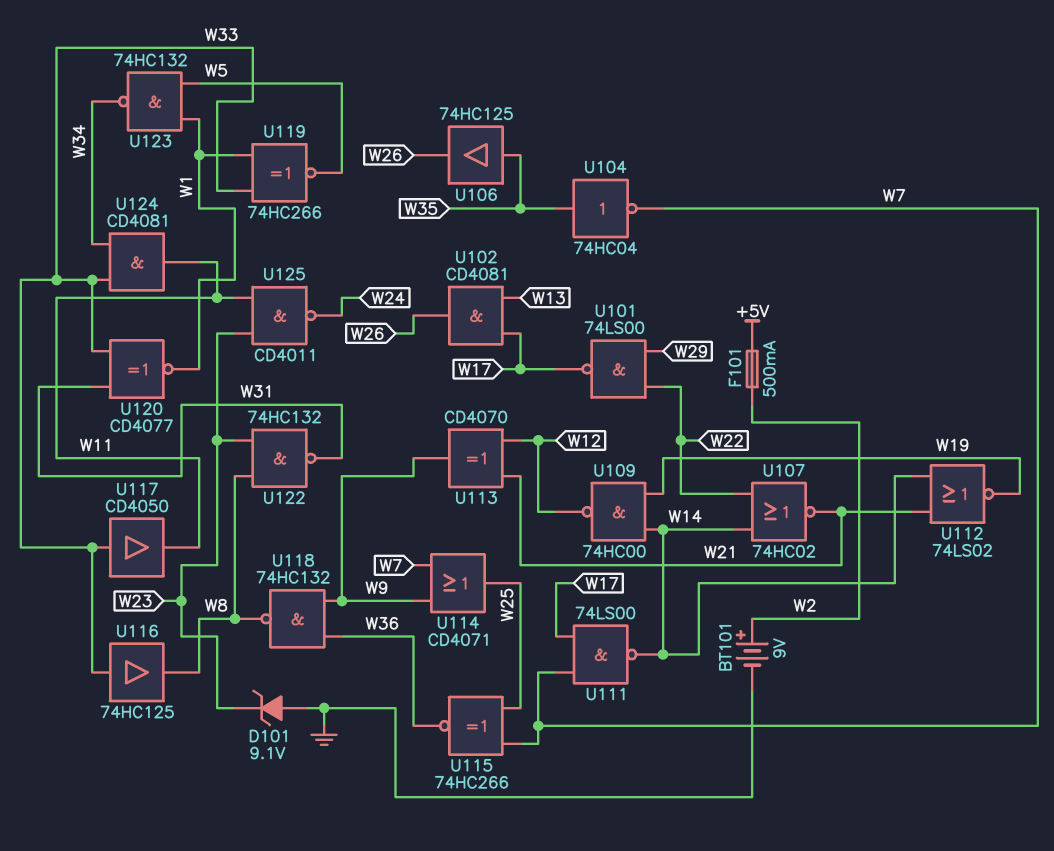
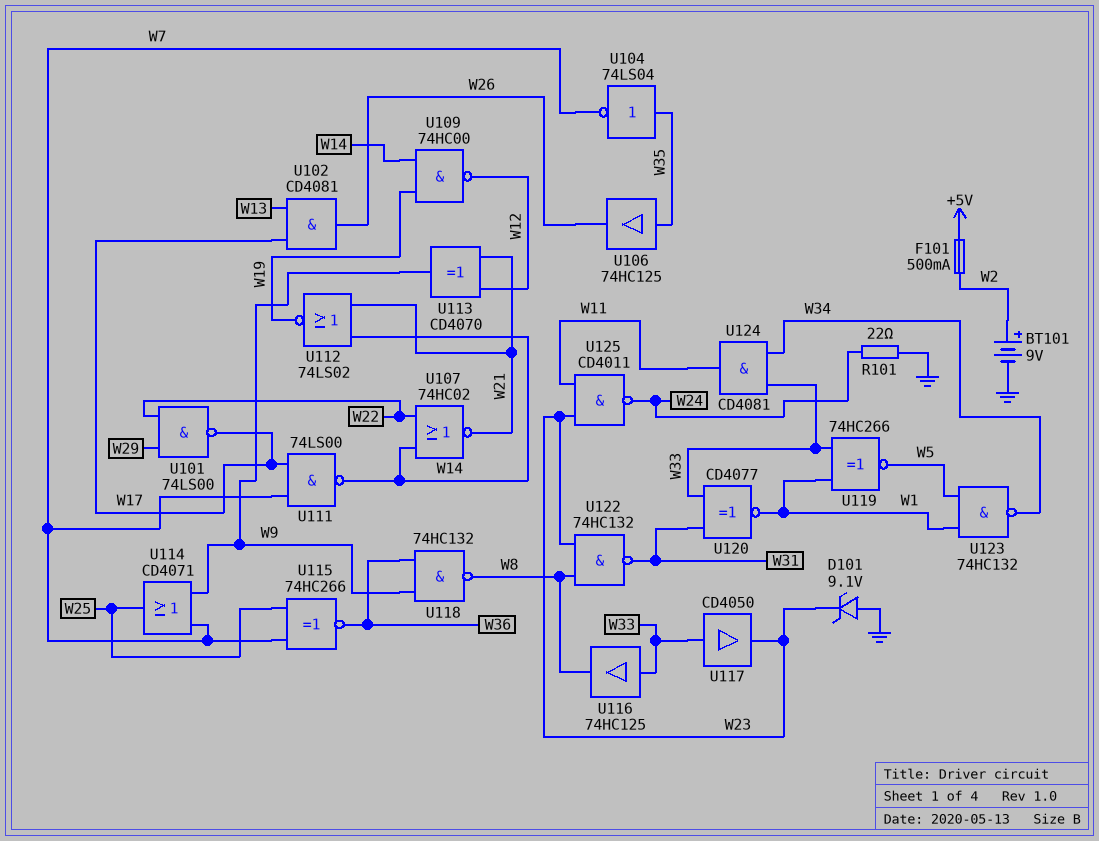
R101: none -> 22 (GND, W24)
U104: NOT 74HC04 (in W35, out W7) -> NOT 74LS04 (in W35, out W7)
U117: buffer CD4050 (in W33, out W11) -> buffer CD4050 (in W33, out W23)

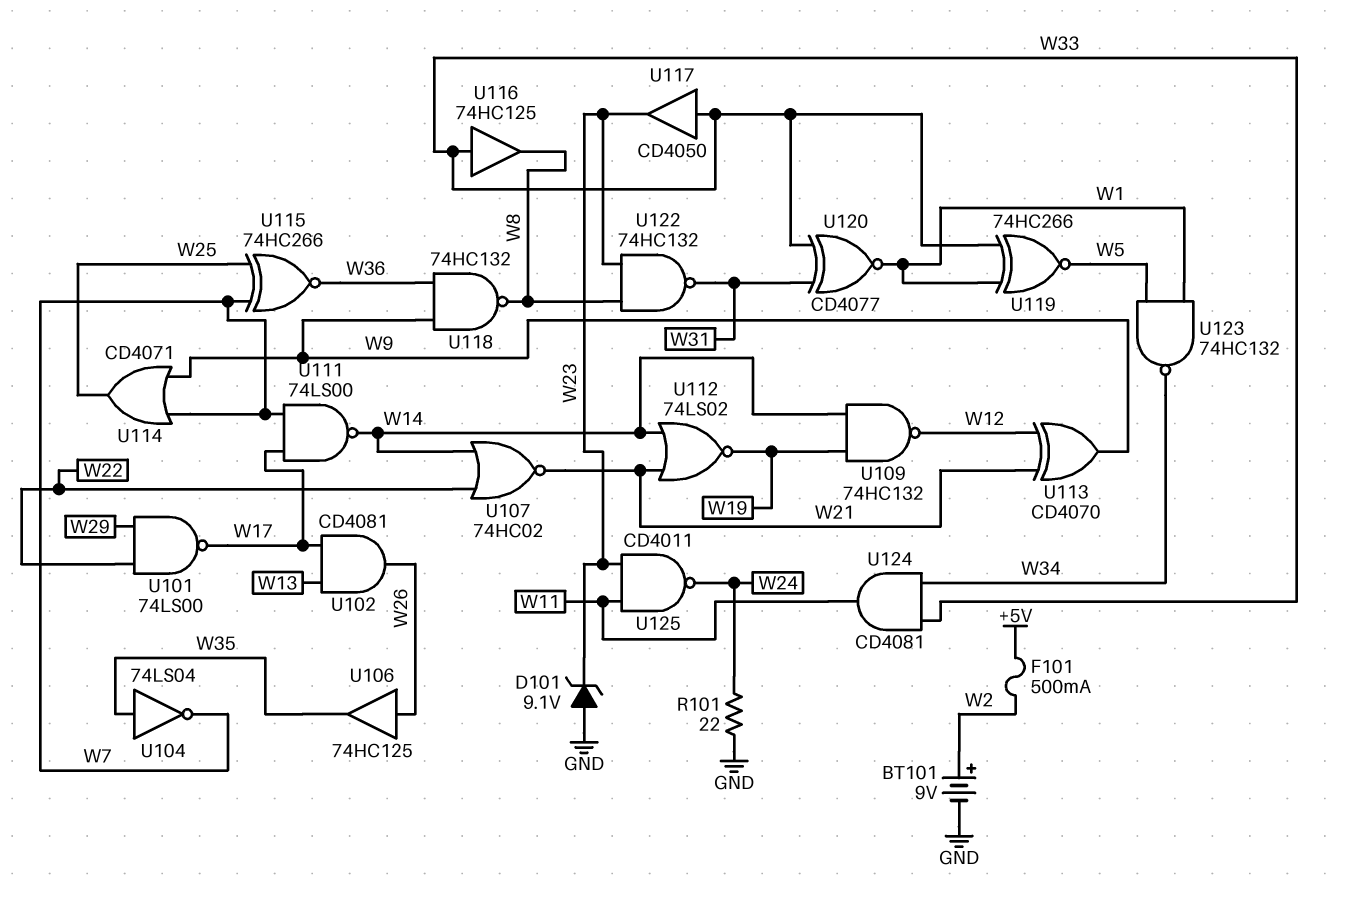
U106: buffer 74HC125 (in W35, out W26) -> buffer 74HC125 (in W26, out W35)
U109: NAND 74HC00 (in W14, in W19, out W12) -> NAND 74HC132 (in W14, in W19, out W12)

